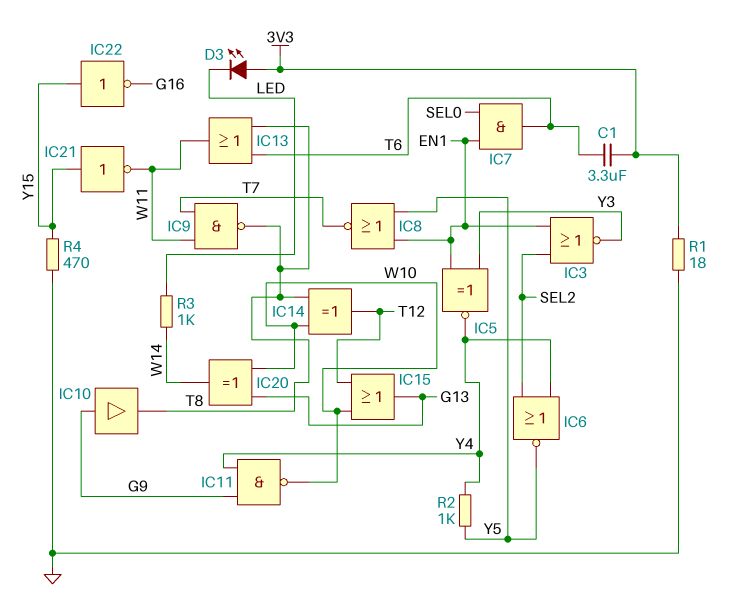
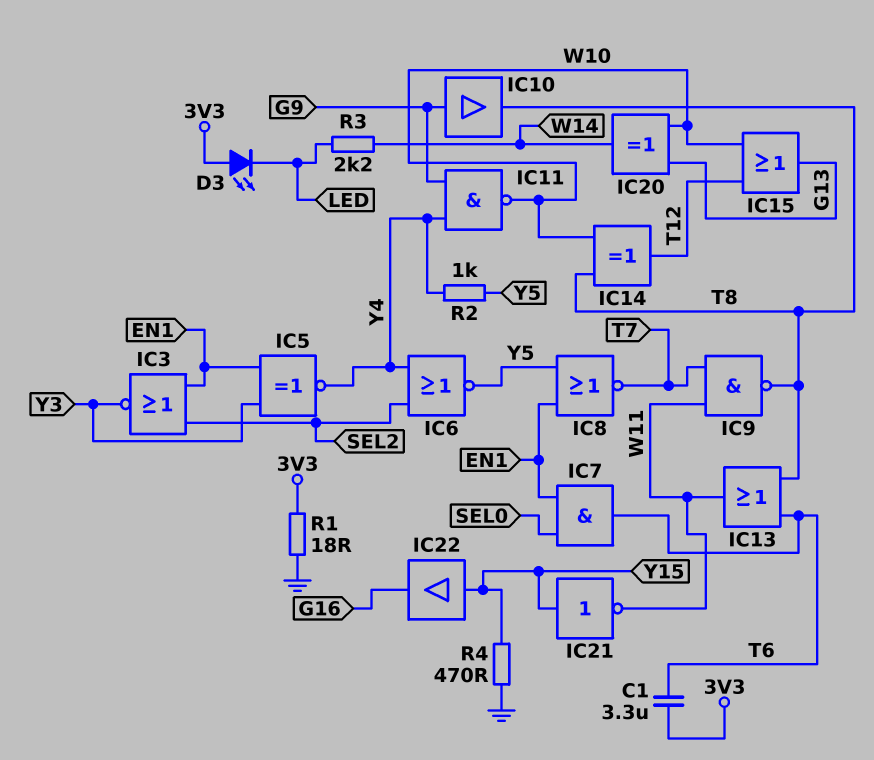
IC22: NOT (in Y15, out G16) -> buffer (in Y15, out G16)
R3: 1k (LED, W14) -> 2.2k (LED, W14)

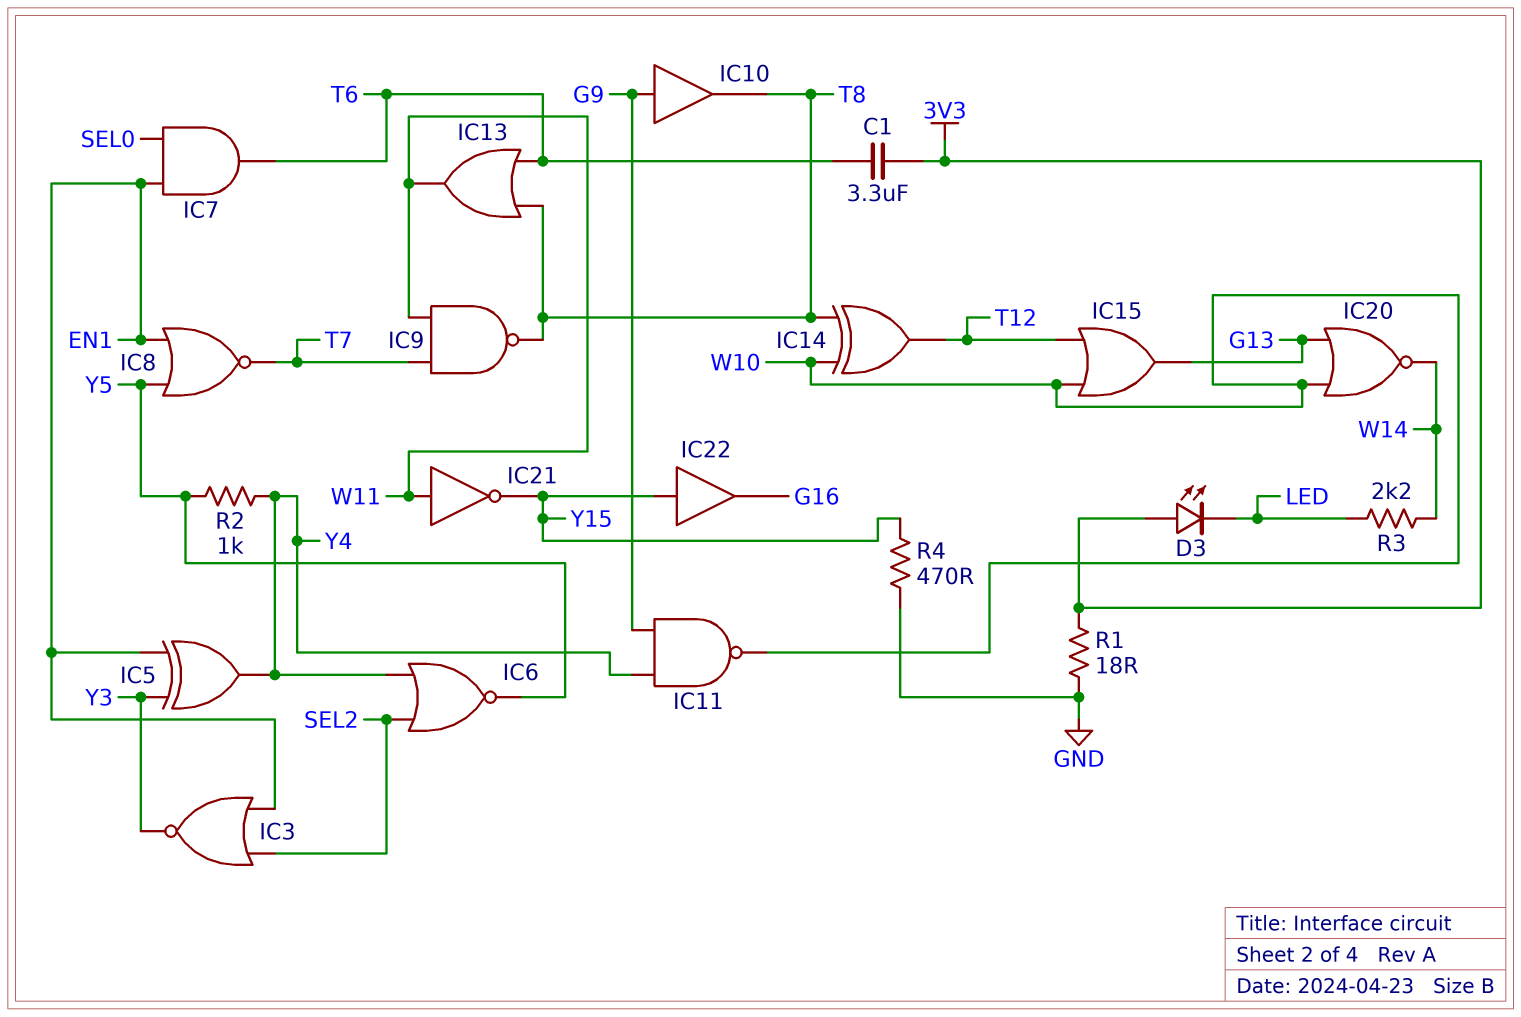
IC5: XNOR (in EN1, in Y3, out Y4) -> XOR (in EN1, in Y3, out Y4)
IC20: XOR (in G13, in W10, out W14) -> NOR (in G13, in W10, out W14)
IC21: NOT (in Y15, out W11) -> NOT (in W11, out Y15)

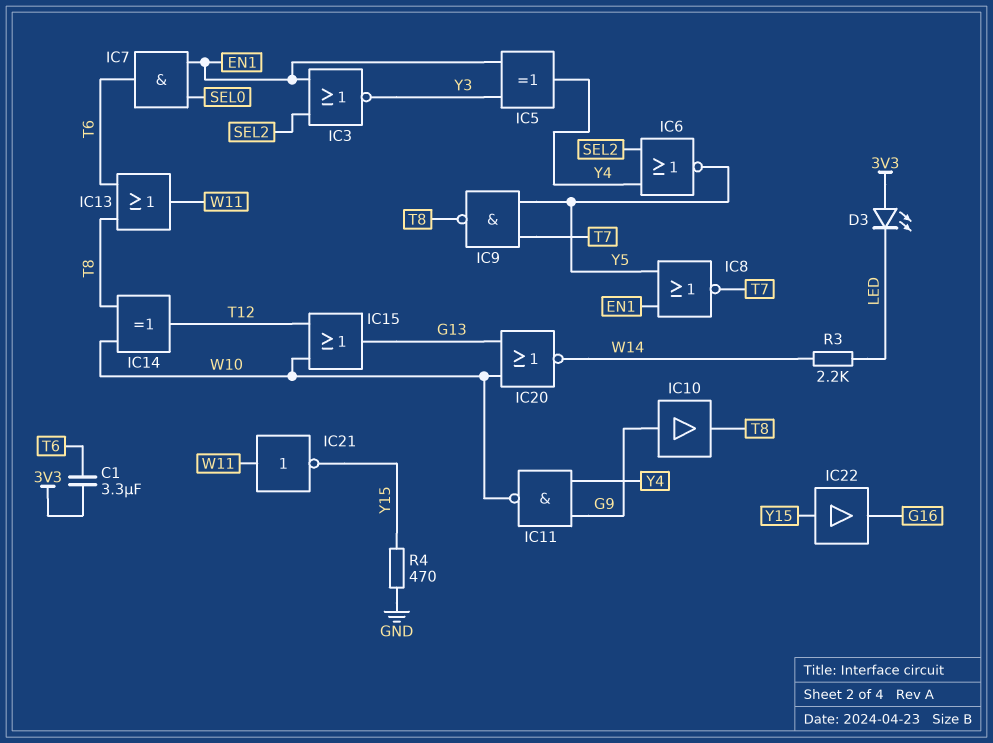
IC9: NAND (in T7, in W11, out T8) -> NAND (in T7, in Y5, out T8)
R1: 18 (3V3, GND) -> none
R2: 1k (Y4, Y5) -> none

